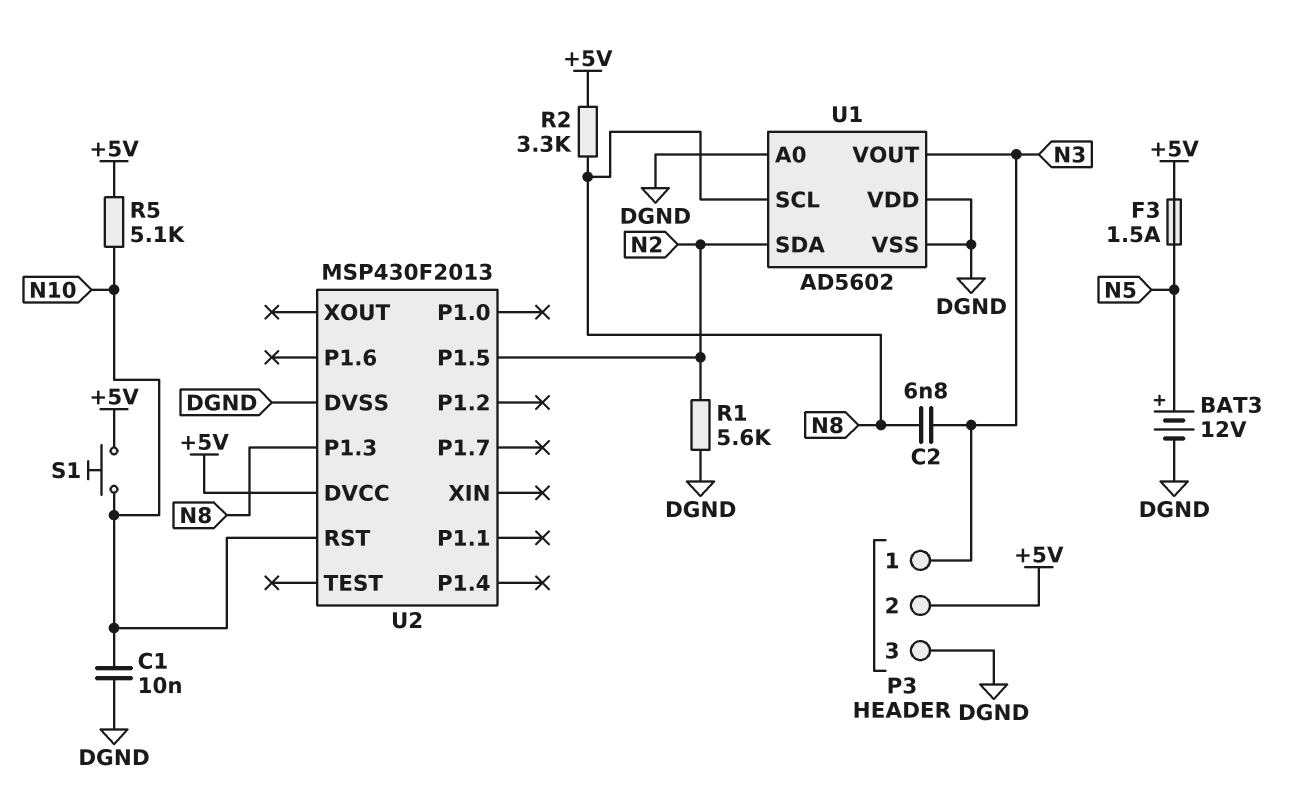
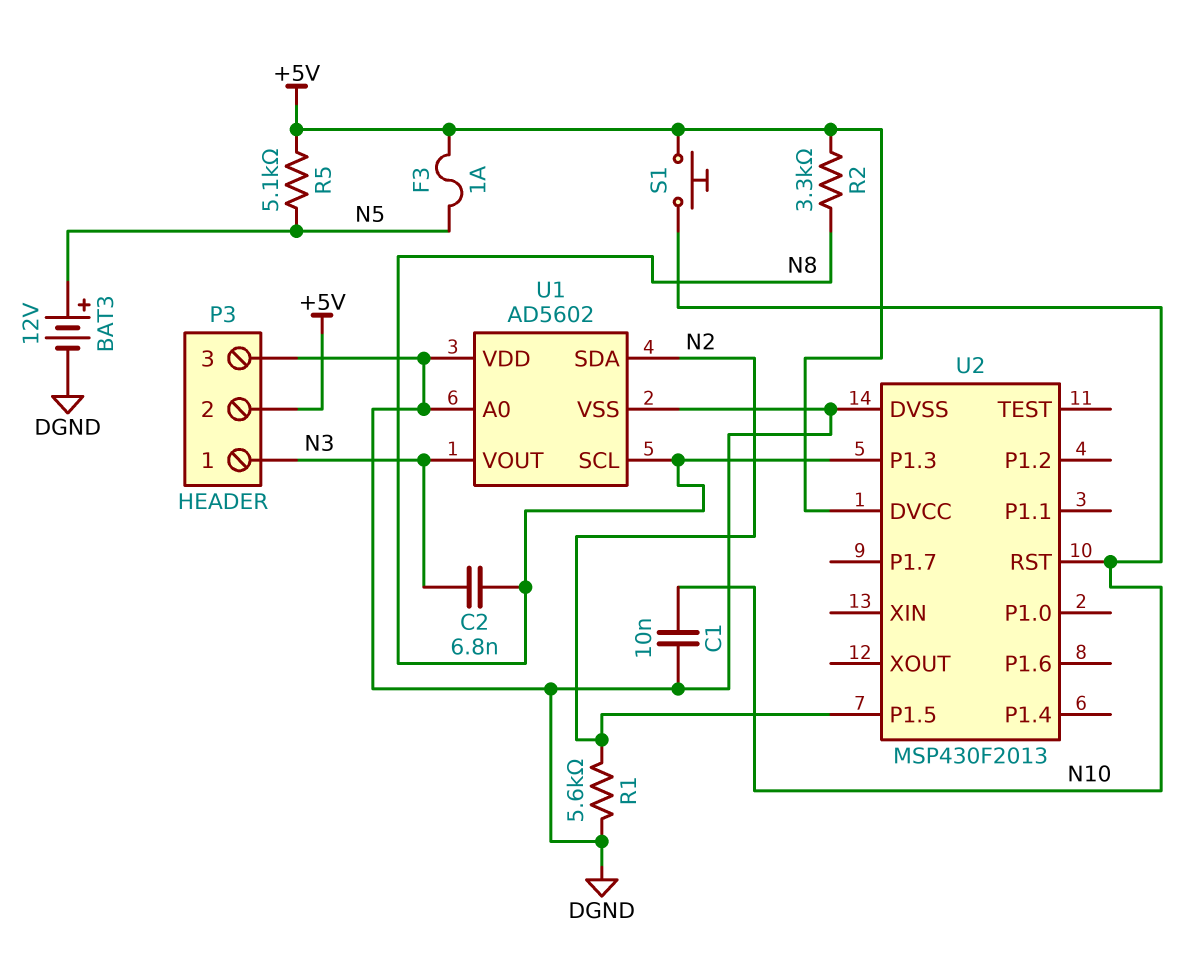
F3: 1.5A (+5V, N5) -> 1A (+5V, N5)
R5: 5.1k (+5V, N10) -> 5.1k (+5V, N5)

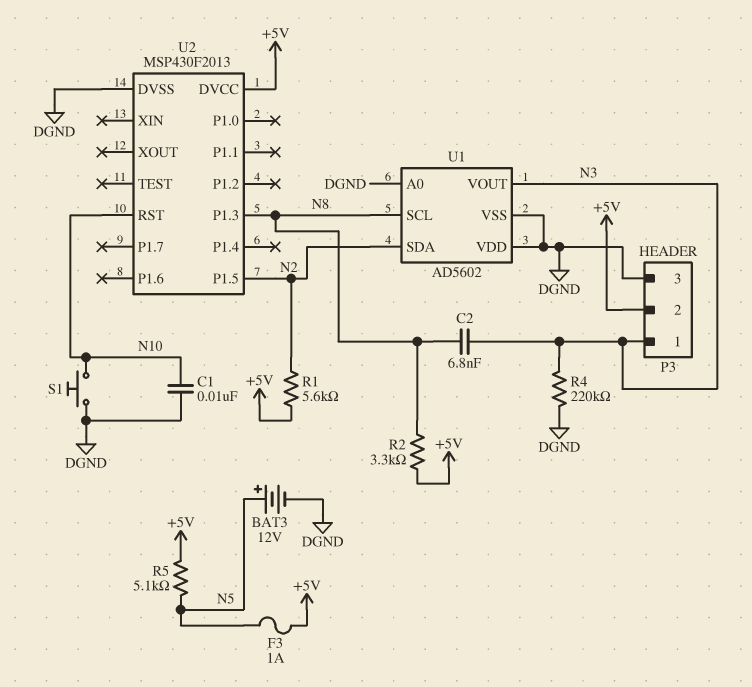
R1: 5.6k (DGND, N2) -> 5.6k (+5V, N2)
R4: none -> 220k (DGND, N3)
S1: button (+5V, N10) -> button (DGND, N10)

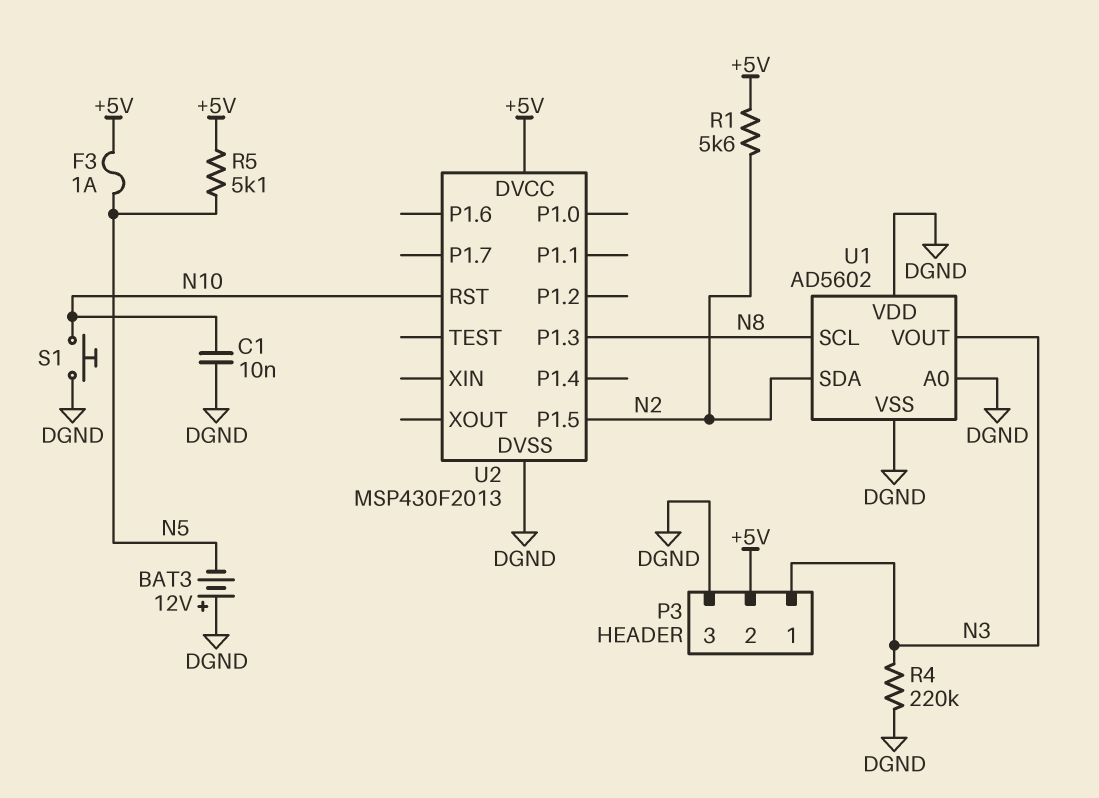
BAT3: 12V (plus N5, minus DGND) -> 12V (plus DGND, minus N5)
C2: 6.8nF (N3, N8) -> none
R2: 3.3k (+5V, N8) -> none

